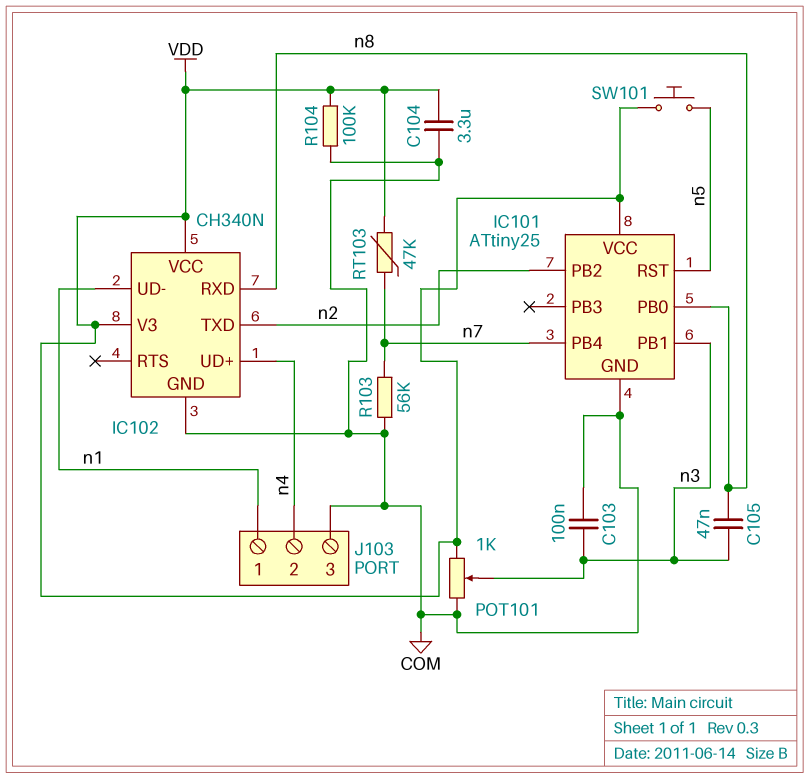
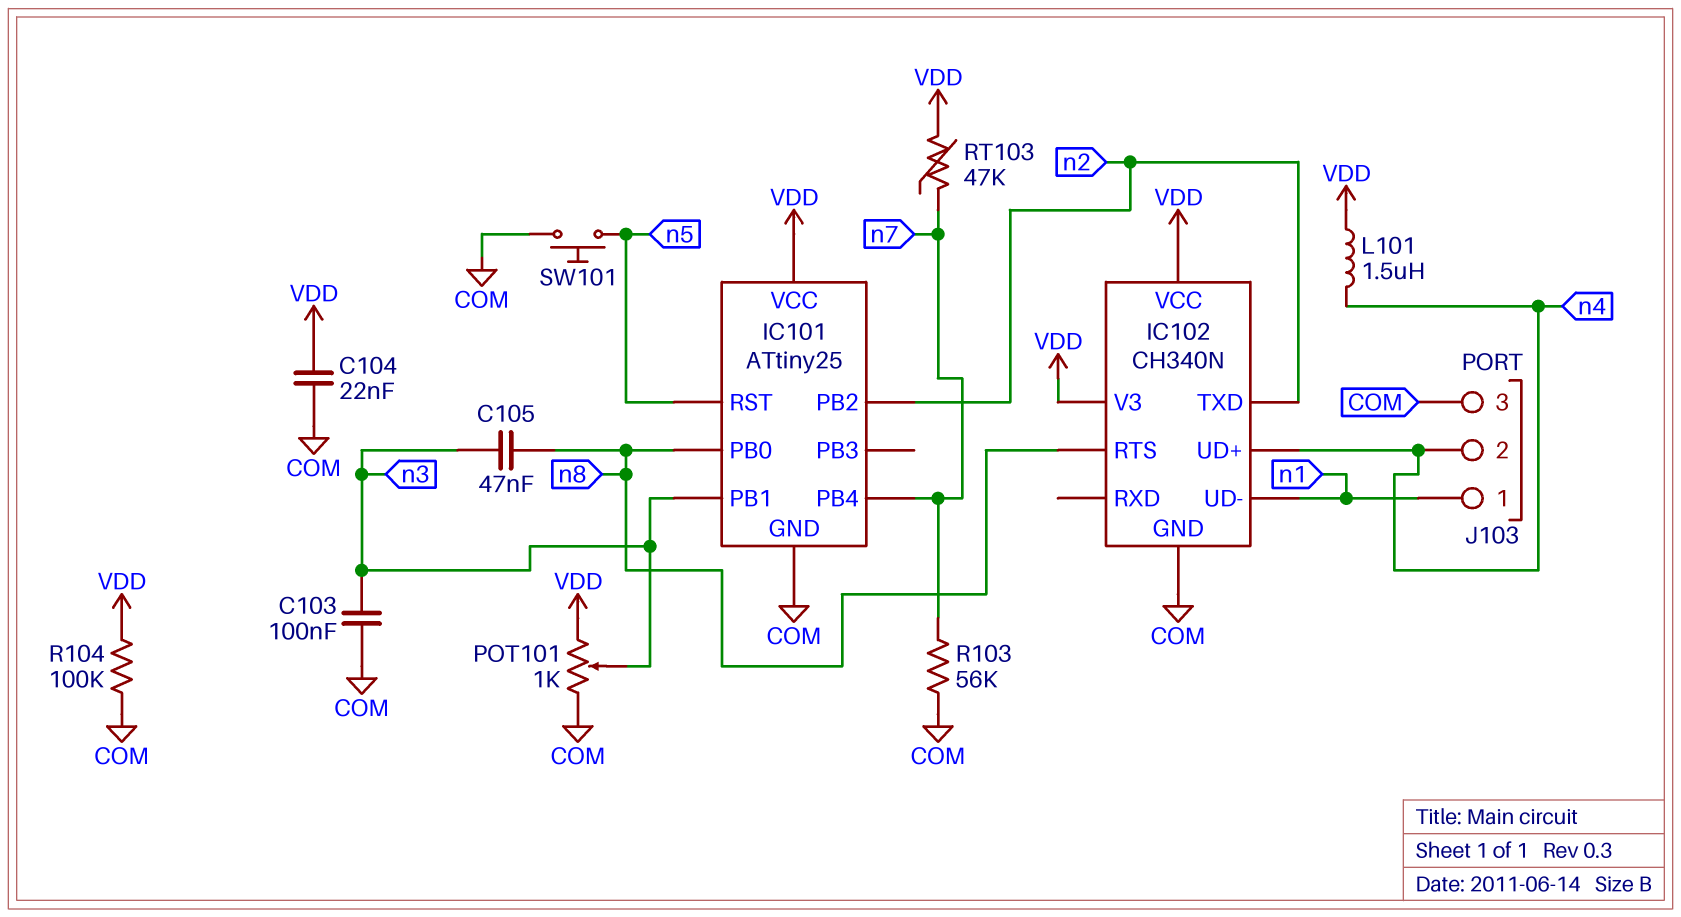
C104: 3.3uF (COM, VDD) -> 22nF (COM, VDD)
IC102 pin RTS: none -> n8
IC102 pin RXD: n8 -> none
L101: none -> 1.5uH (VDD, n4)
SW101: button (VDD, n5) -> button (COM, n5)

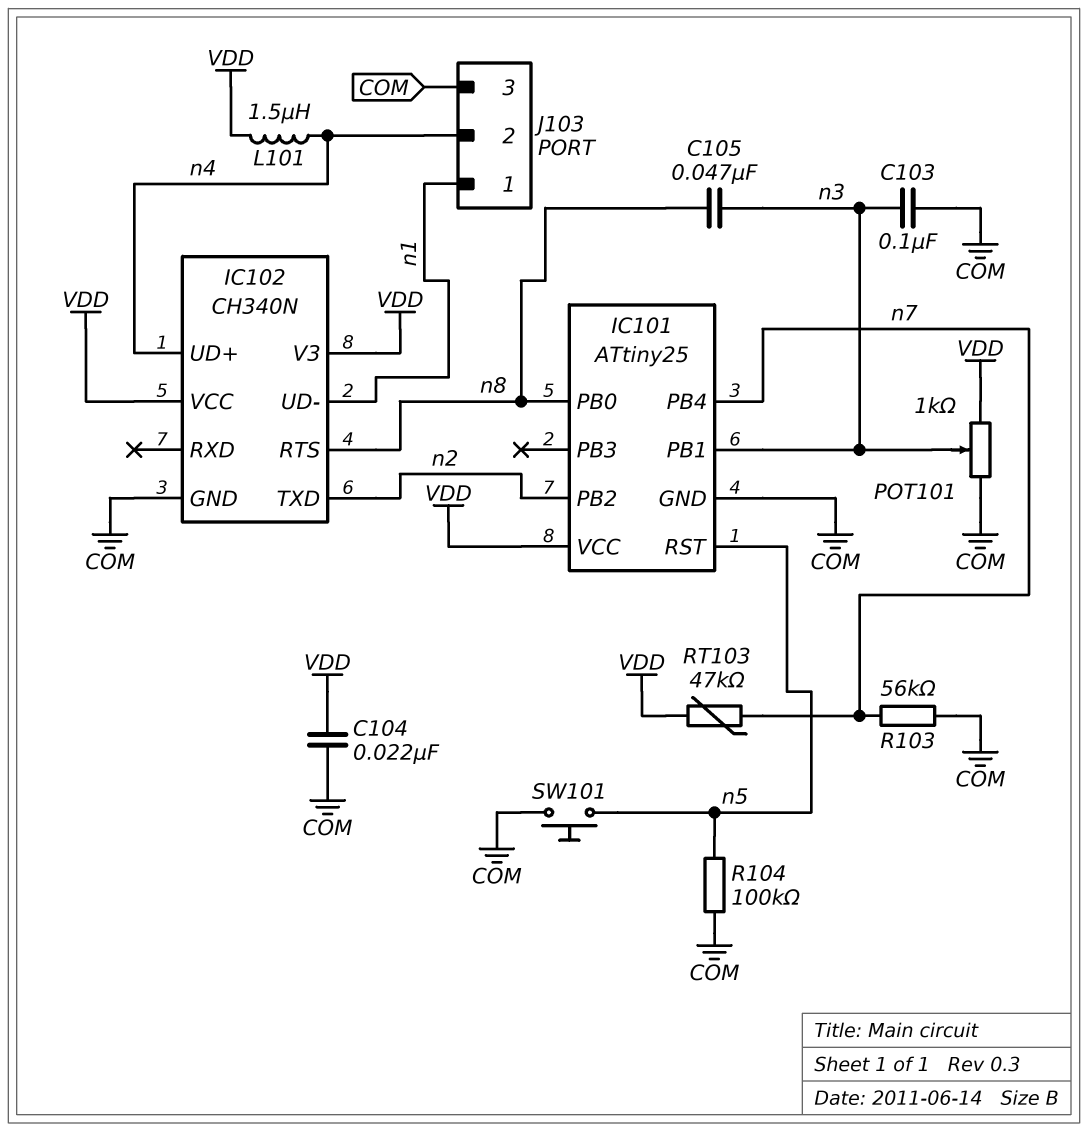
R104: 100k (COM, VDD) -> 100k (COM, n5)

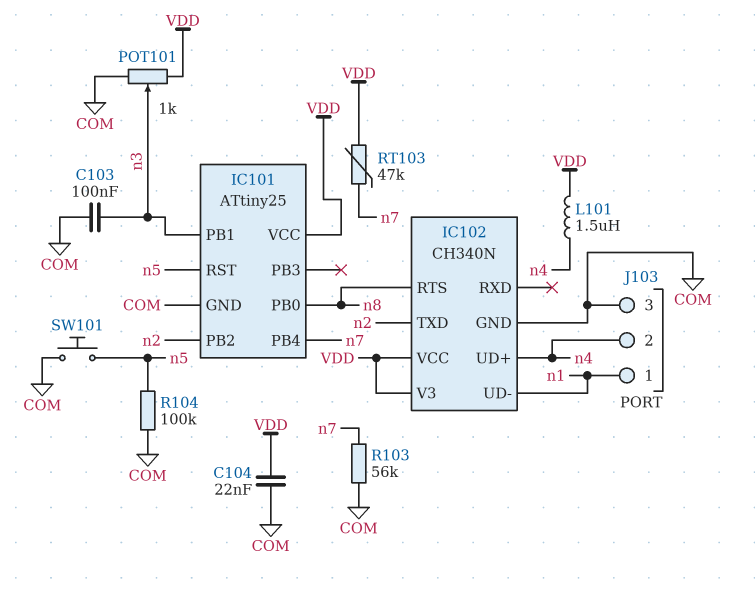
C105: 47nF (n3, n8) -> none

